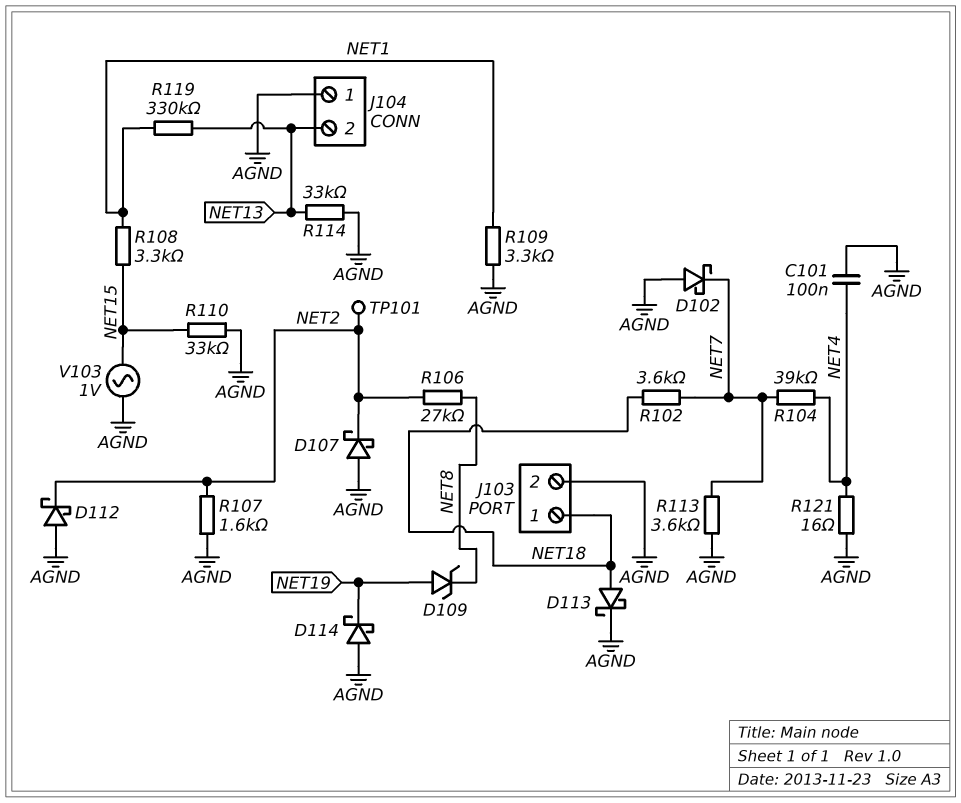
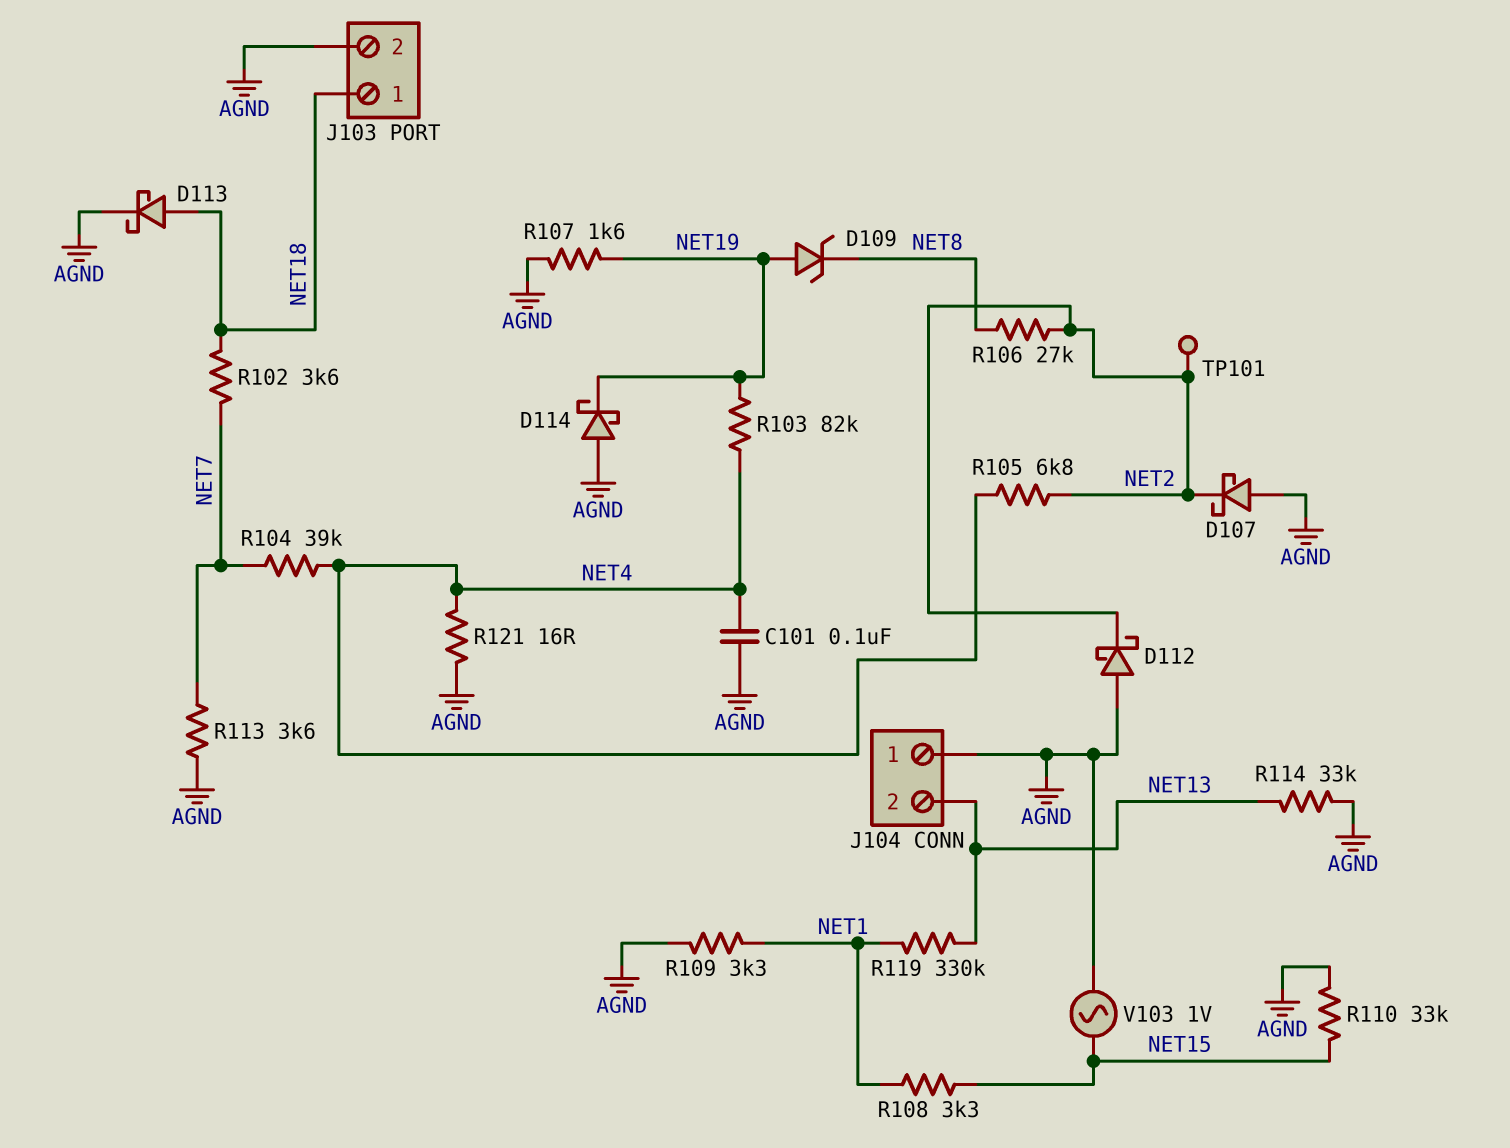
D102: schottky (A AGND, K NET7) -> none
R103: none -> 82k (NET4, NET19)
R105: none -> 6.8k (NET2, NET4)
R107: 1.6k (AGND, NET2) -> 1.6k (AGND, NET19)

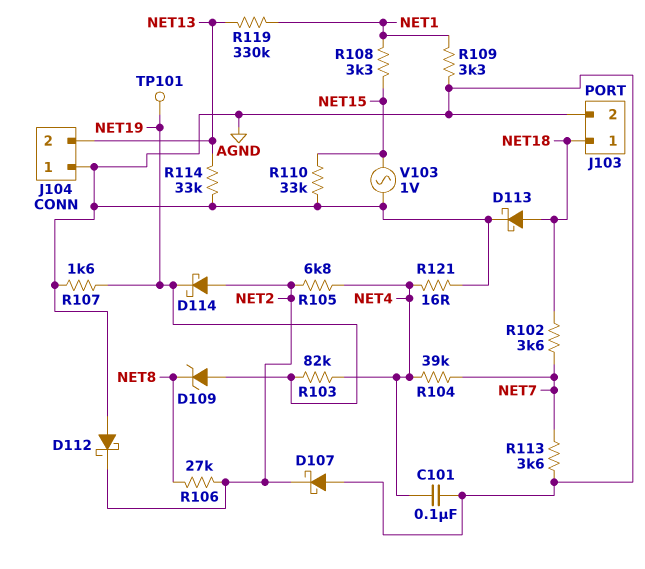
D114: schottky (A AGND, K NET19) -> schottky (A NET2, K NET19)
TP101: test point (NET2) -> test point (NET19)

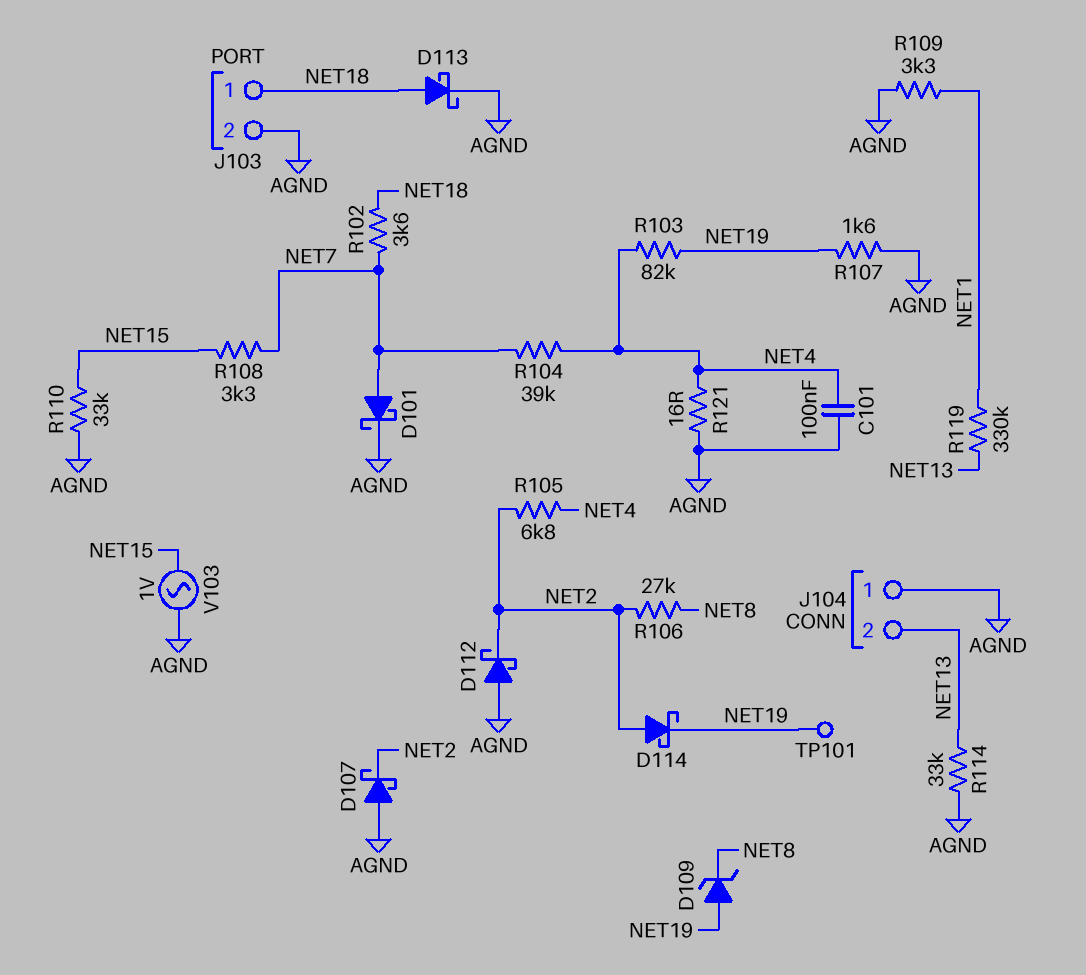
D101: none -> schottky (A NET7, K AGND)
R108: 3.3k (NET1, NET15) -> 3.3k (NET7, NET15)
R113: 3.6k (AGND, NET7) -> none

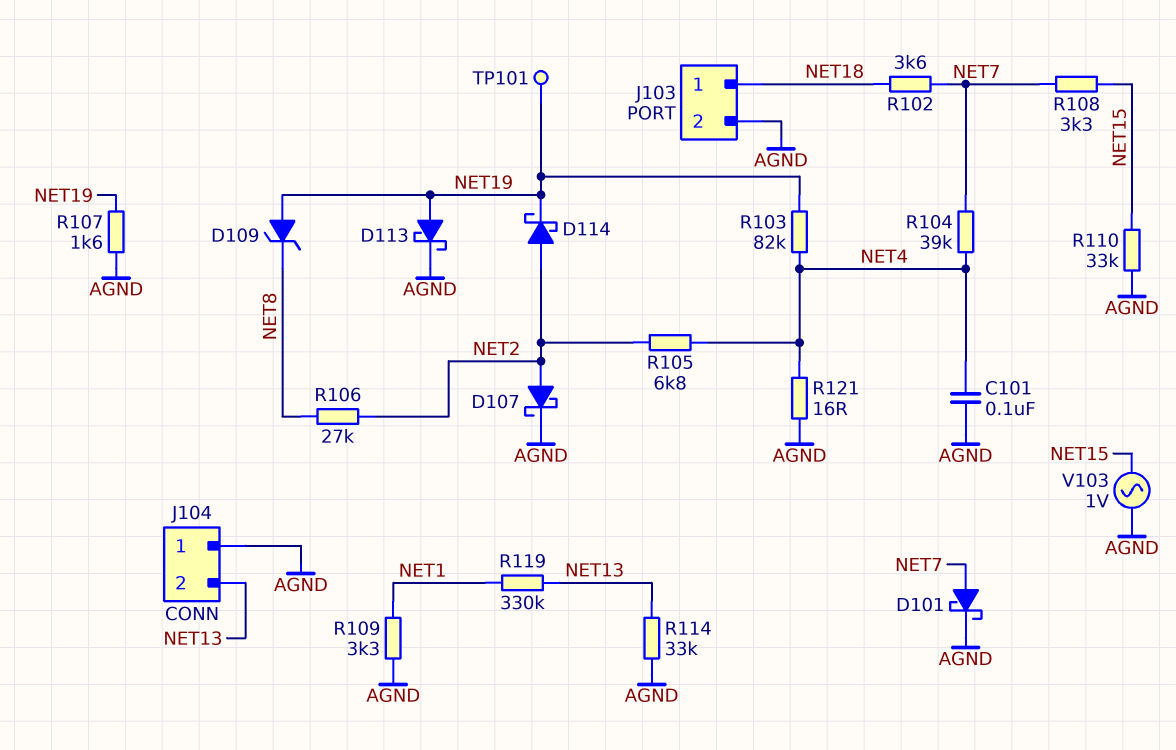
D107: schottky (A AGND, K NET2) -> schottky (A NET2, K AGND)
D112: schottky (A AGND, K NET2) -> none
D113: schottky (A NET18, K AGND) -> schottky (A NET19, K AGND)

